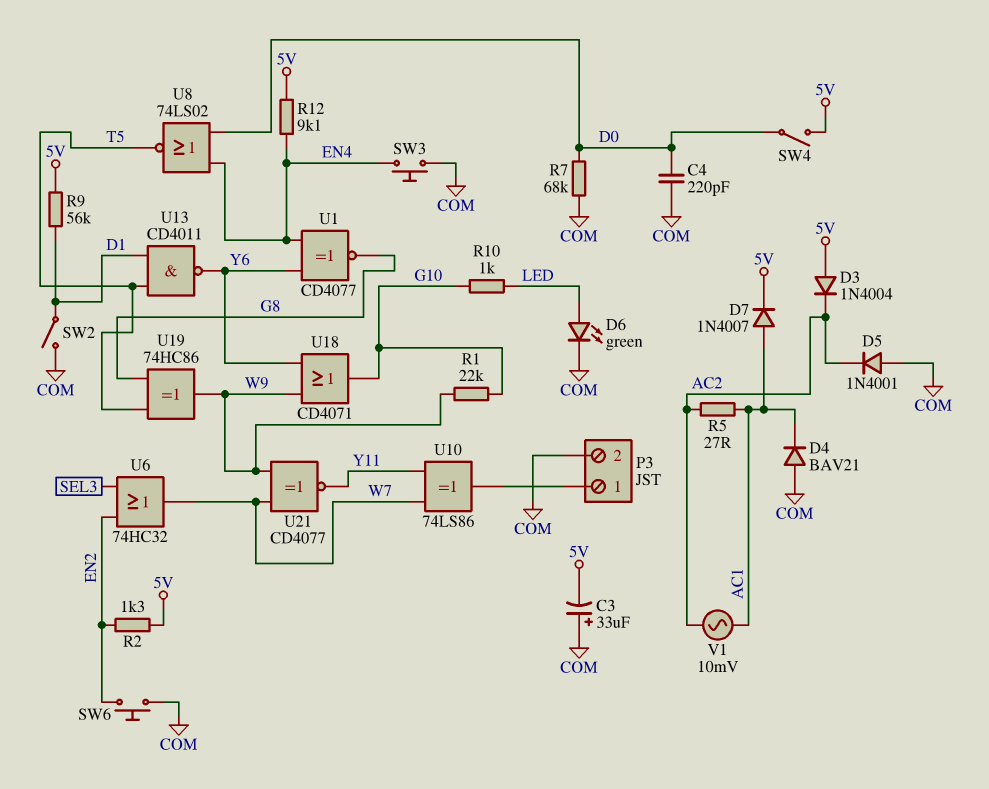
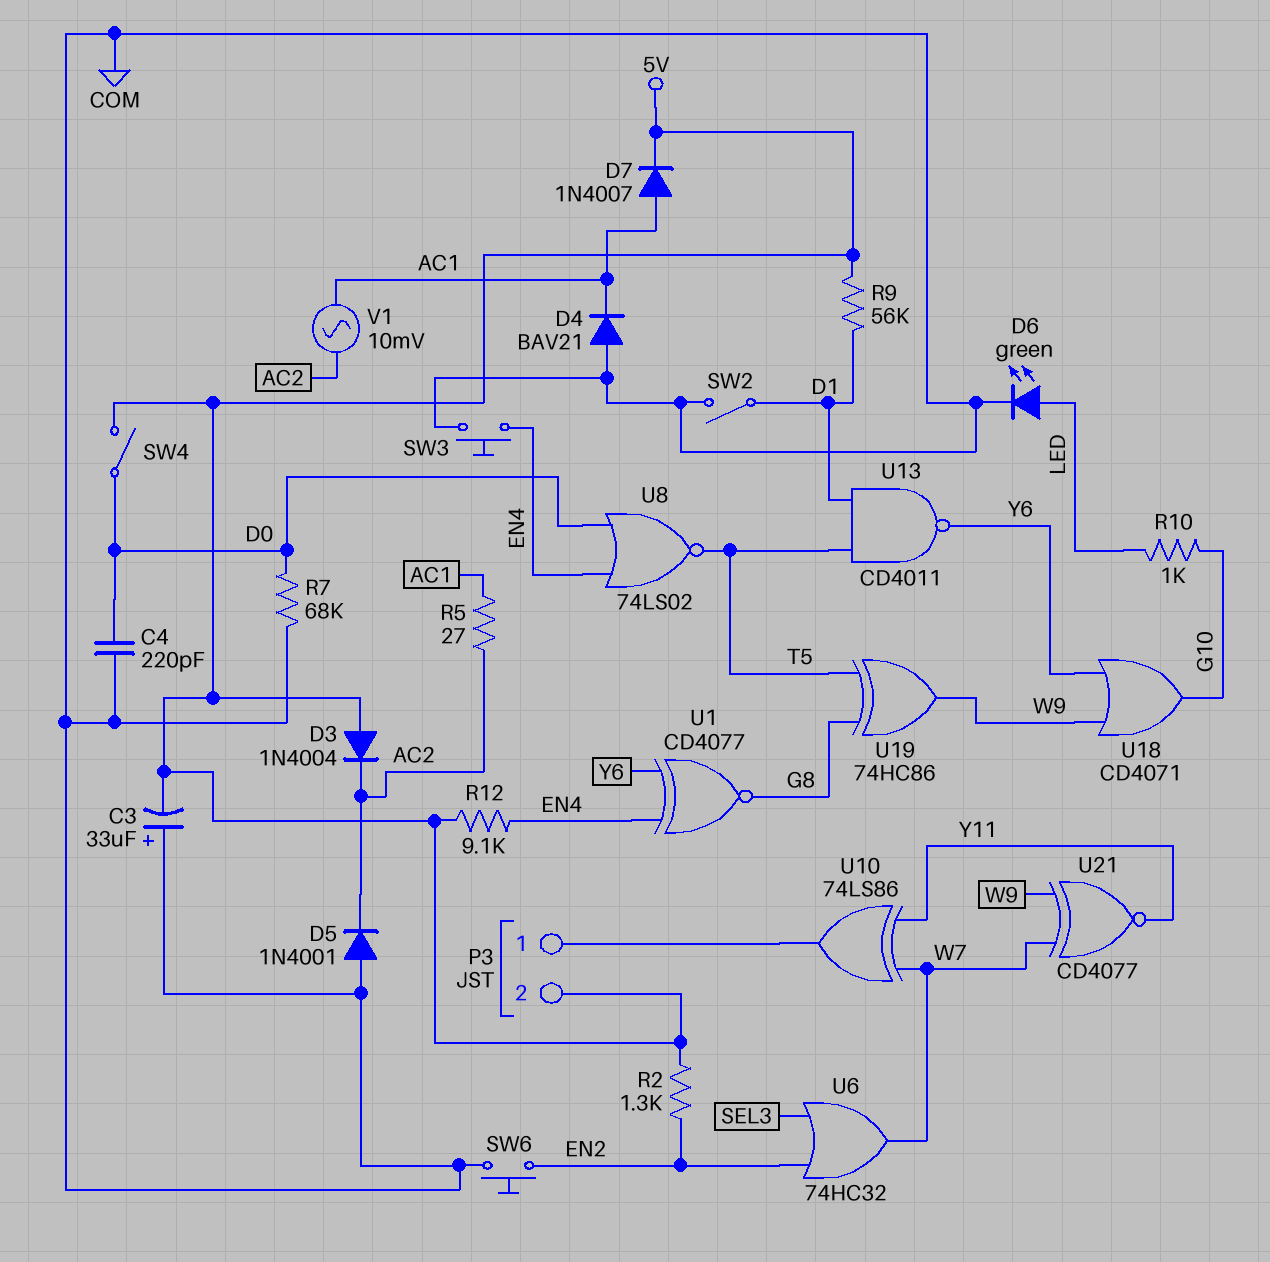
P3 pin 2: COM -> 5V
R1: 22k (G10, W9) -> none

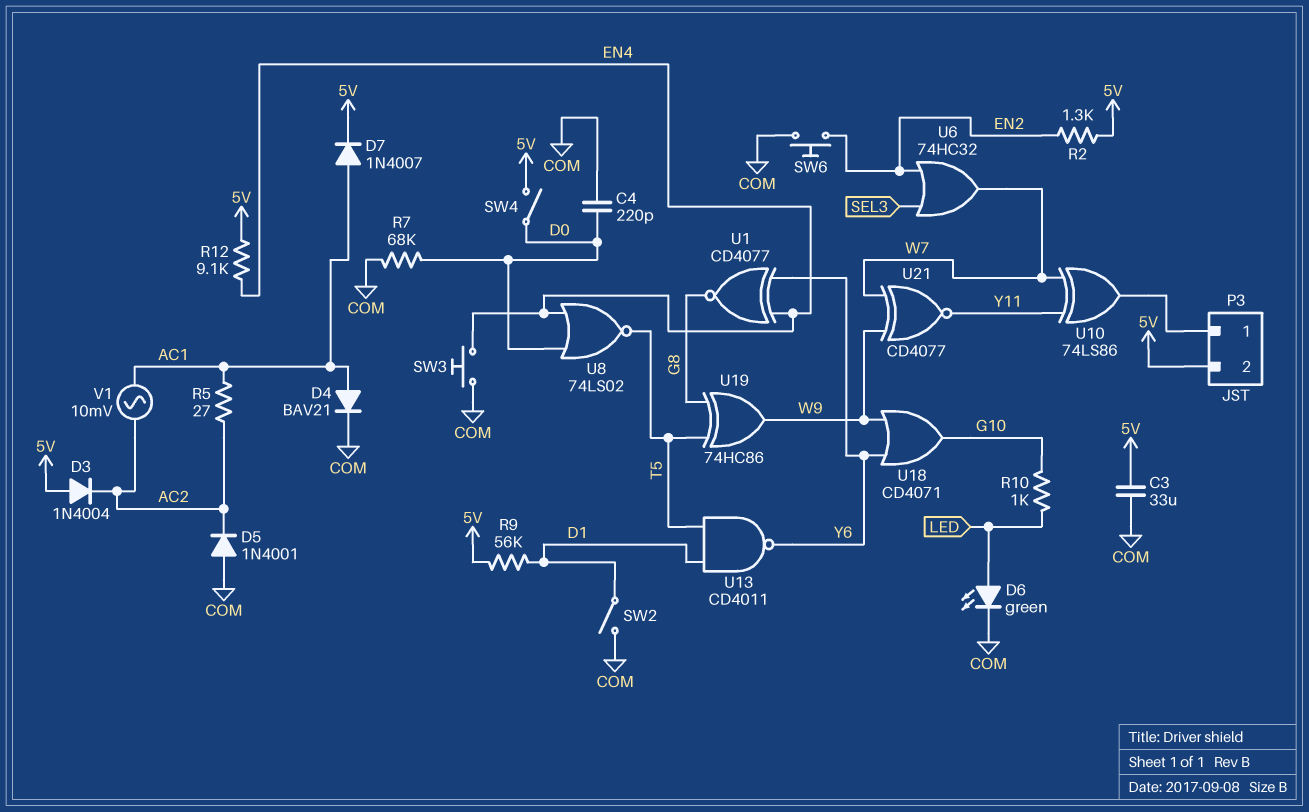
C3: 33uF (plus COM, minus 5V) -> 33uF (5V, COM)
D4: diode BAV21 (A COM, K AC1) -> diode BAV21 (A AC1, K COM)

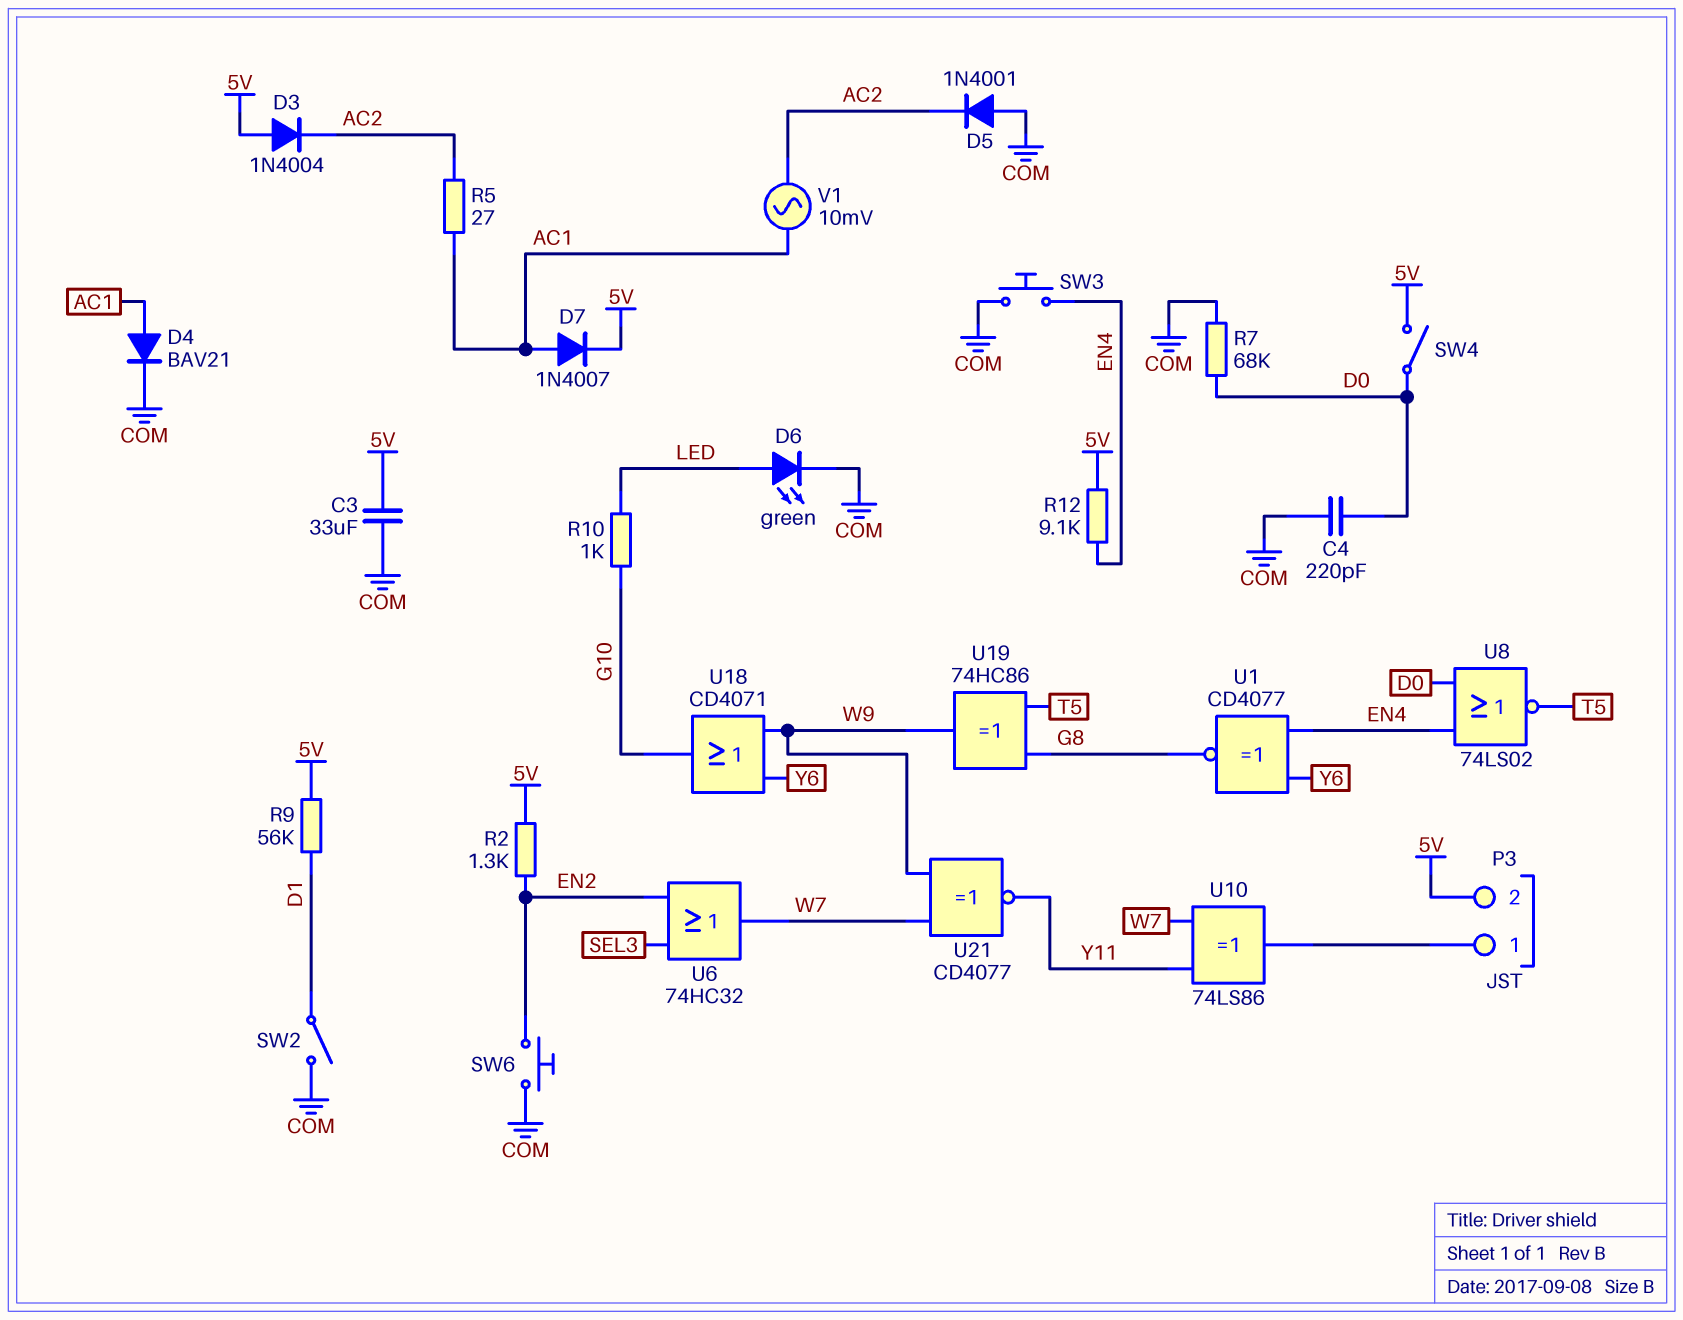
U13: NAND CD4011 (in D1, in T5, out Y6) -> none

